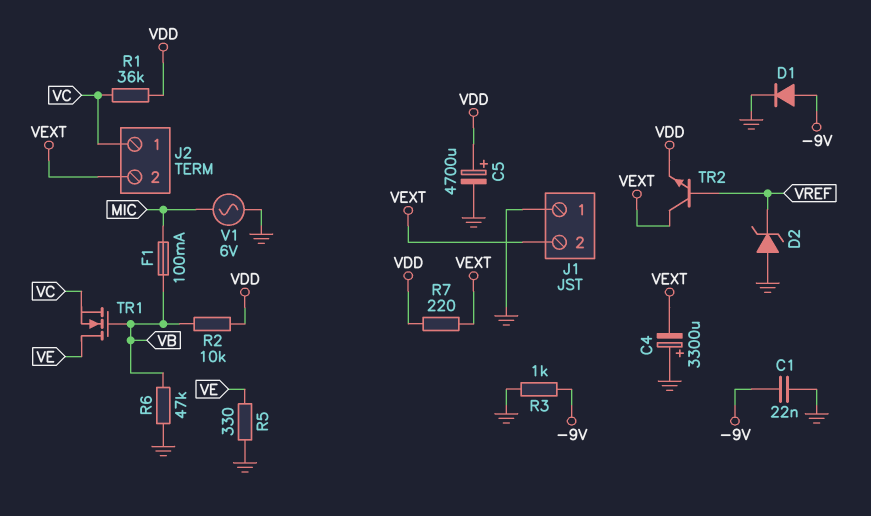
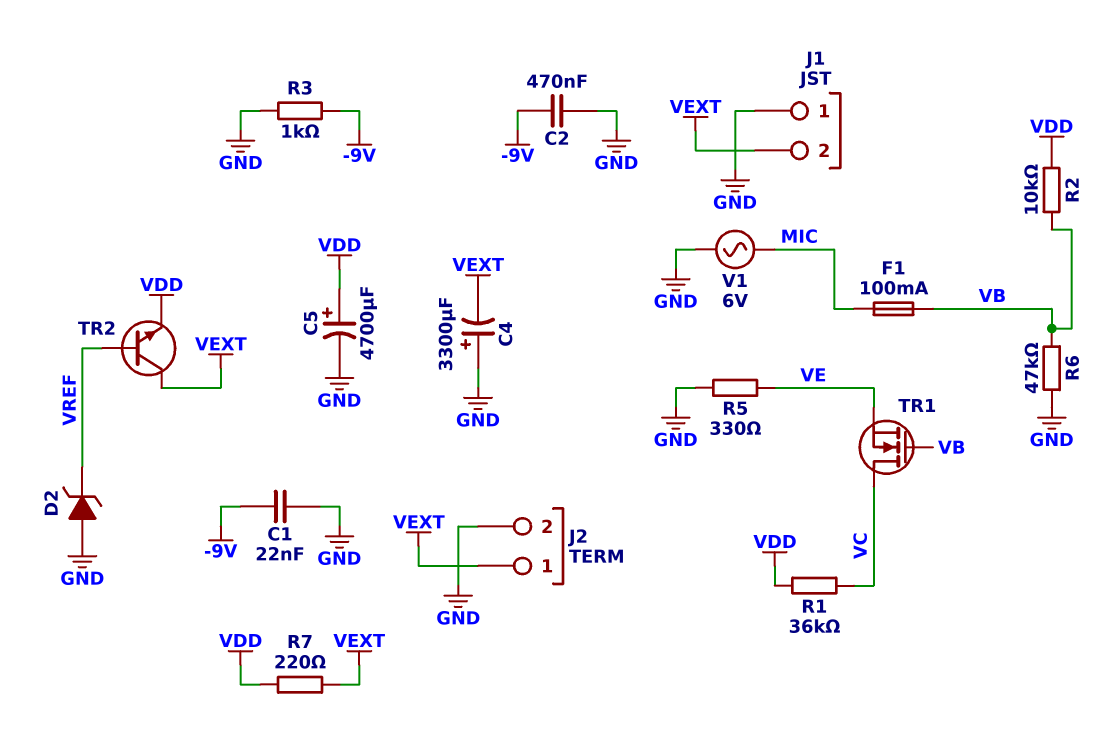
C2: none -> 470nF (-9V, GND)
D1: diode (A -9V, K GND) -> none
J2 pin 1: VC -> VEXT
J2 pin 2: VEXT -> GND
TR1: NMOS (G VB, D VE, S VC) -> NMOS (G VB, D VC, S VE)

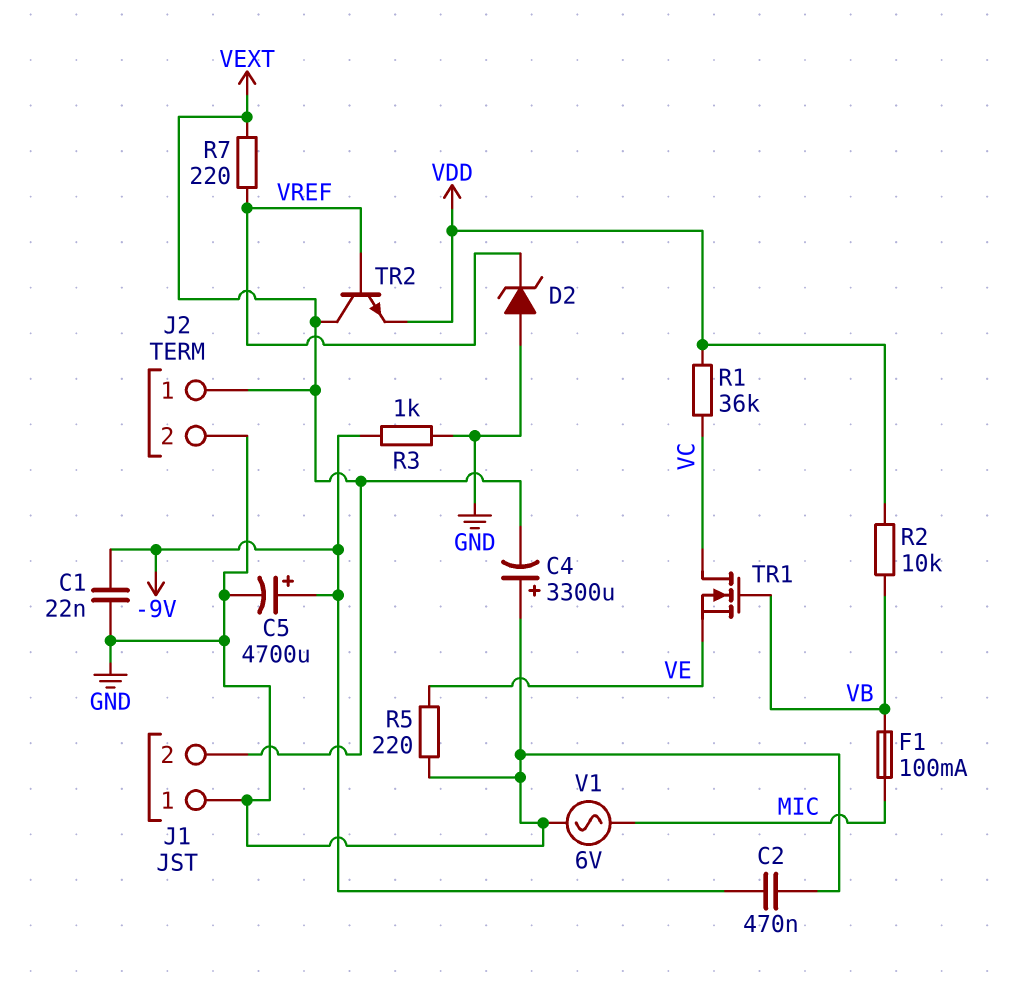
C5: 4700uF (plus VDD, minus GND) -> 4700uF (plus -9V, minus GND)
R5: 330 (GND, VE) -> 220 (GND, VE)
R6: 47k (GND, VB) -> none
R7: 220 (VDD, VEXT) -> 220 (VEXT, VREF)

